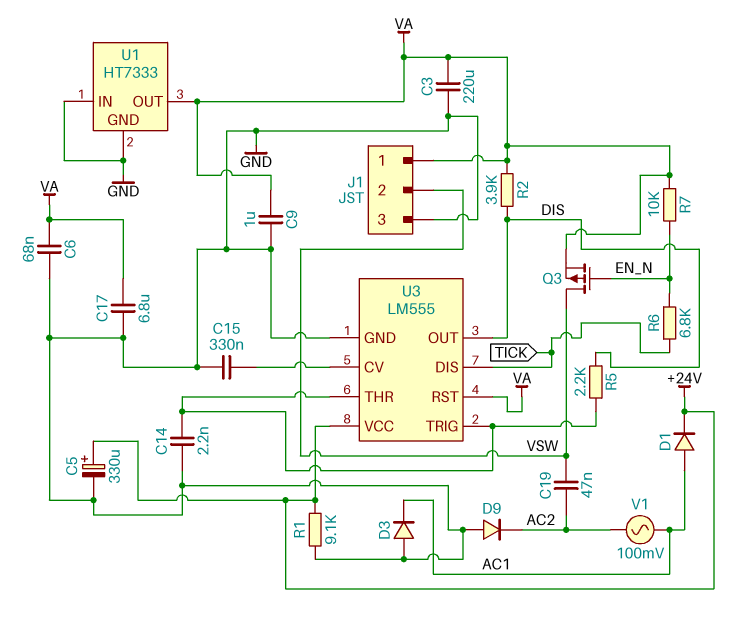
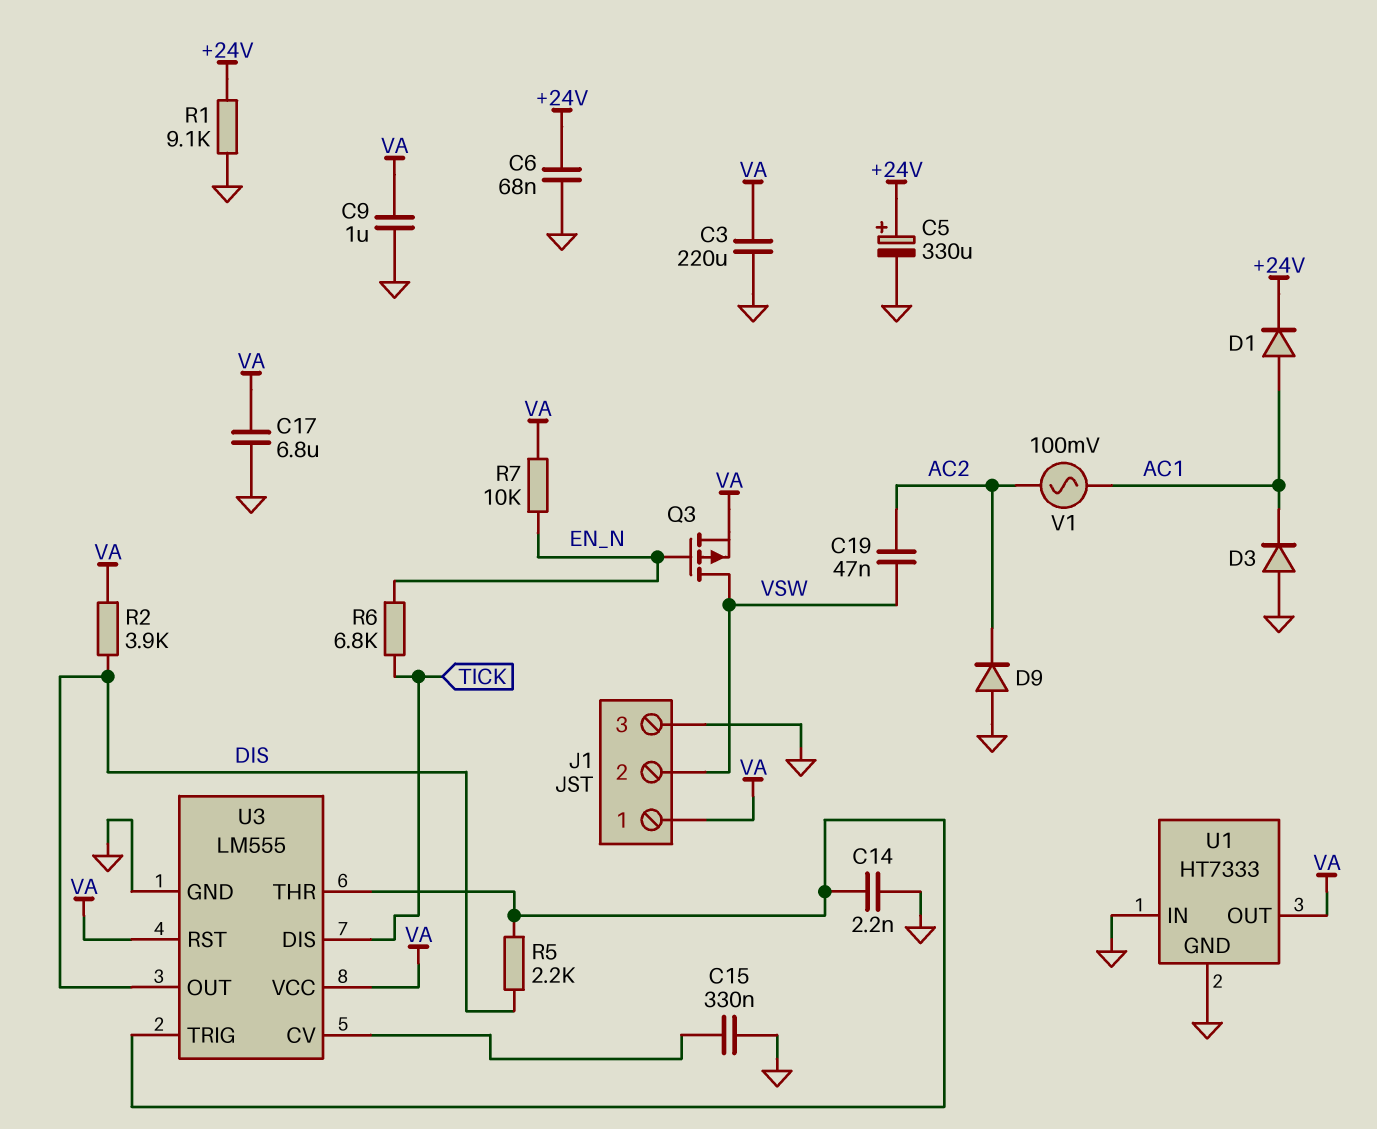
C6: 68nF (GND, VA) -> 68nF (+24V, GND)
U3 pin VCC: +24V -> VA

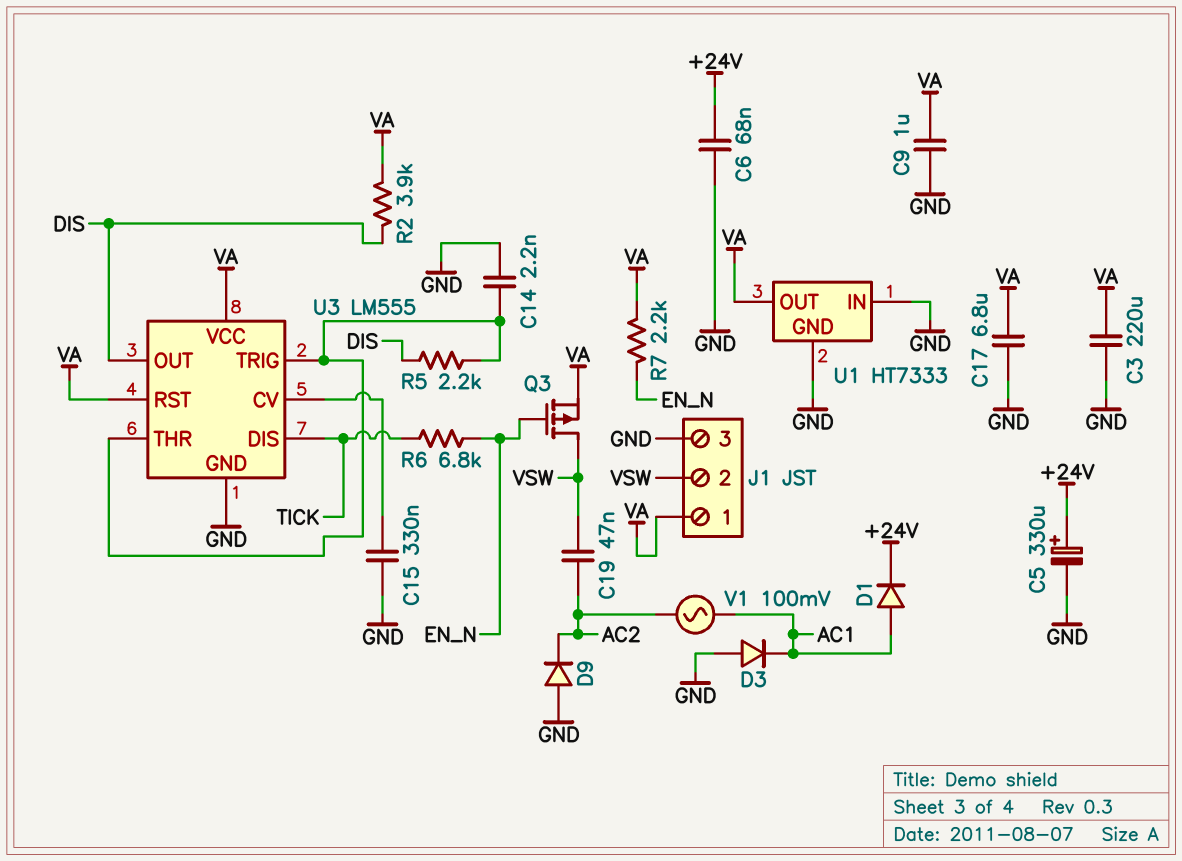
R1: 9.1k (+24V, GND) -> none
R7: 10k (EN_N, VA) -> 2.2k (EN_N, VA)

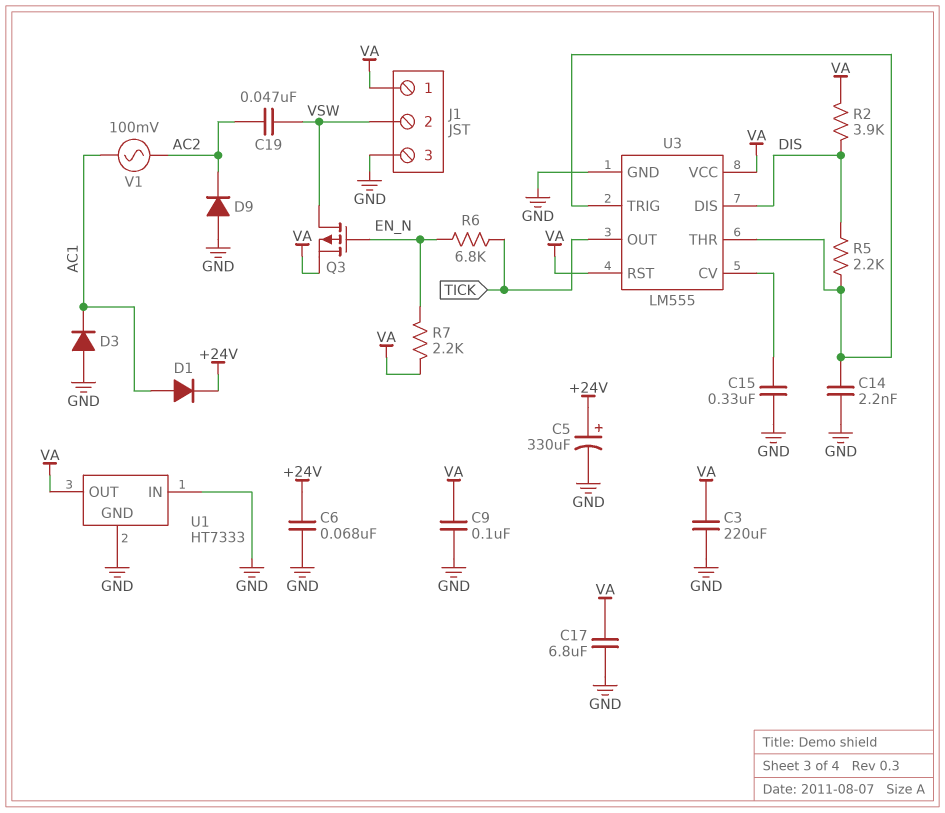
C9: 1uF (GND, VA) -> 100nF (GND, VA)
U3 pin DIS: TICK -> DIS
U3 pin OUT: DIS -> TICK

